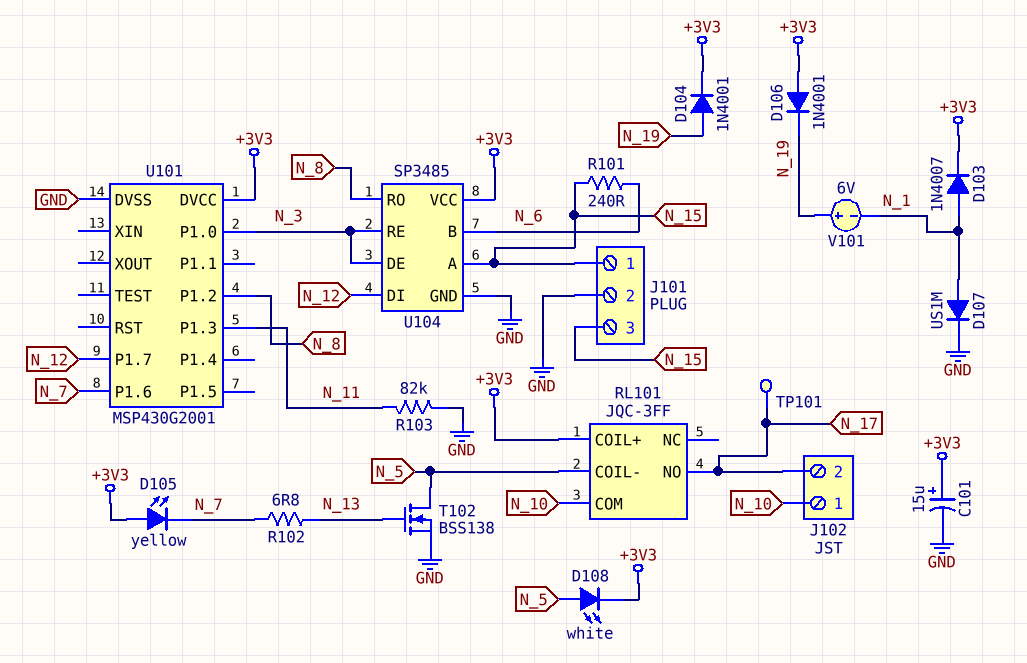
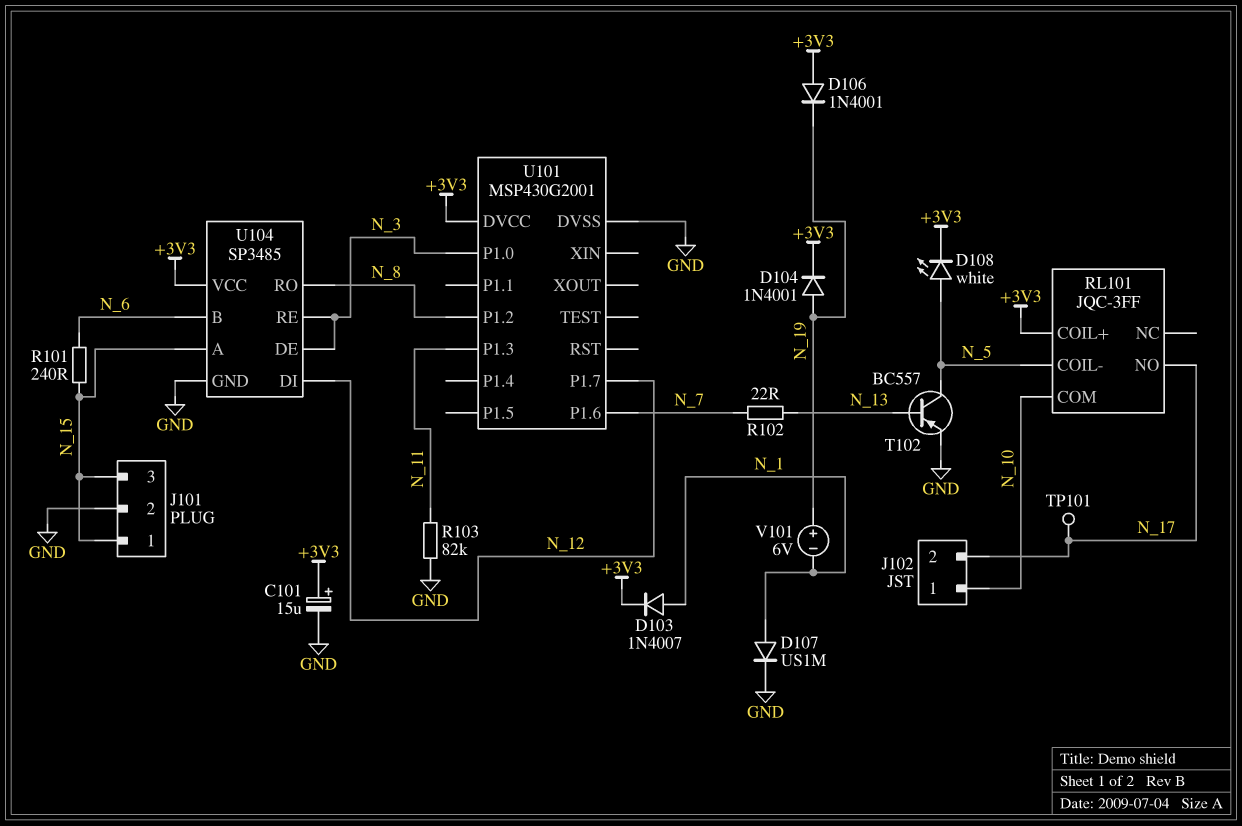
D105: LED yellow (A +3V3, K N_7) -> none
R102: 6.8 (N_7, N_13) -> 22 (N_7, N_13)
T102: NMOS BSS138 (G N_13, D N_5, S GND) -> PNP BC557 (B N_13, C N_5, E GND)

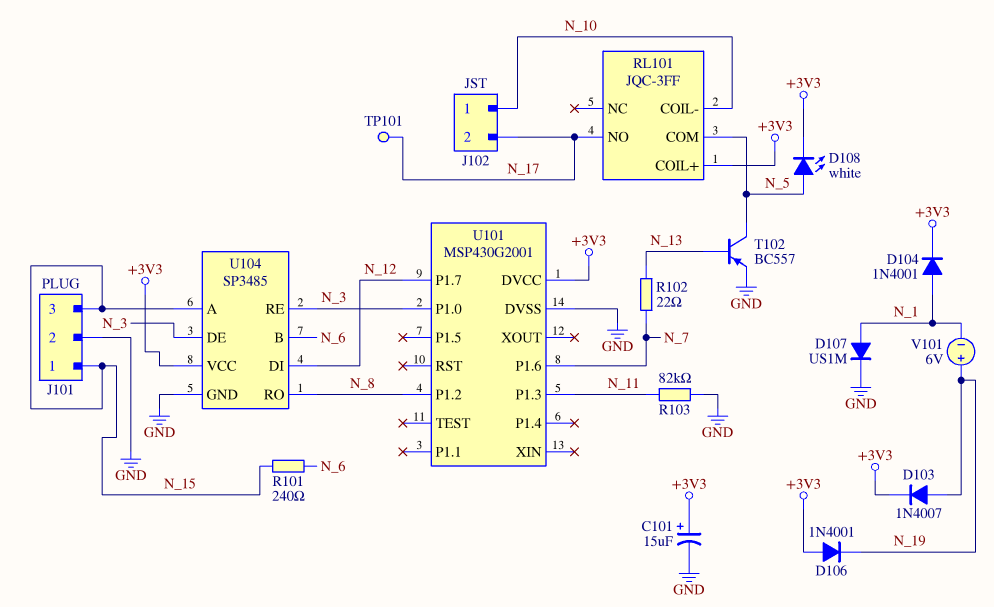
D103: diode 1N4007 (A N_1, K +3V3) -> diode 1N4007 (A N_19, K +3V3)
D104: diode 1N4001 (A N_19, K +3V3) -> diode 1N4001 (A N_1, K +3V3)
RL101 pin COIL-: N_5 -> N_10
RL101 pin COM: N_10 -> N_5

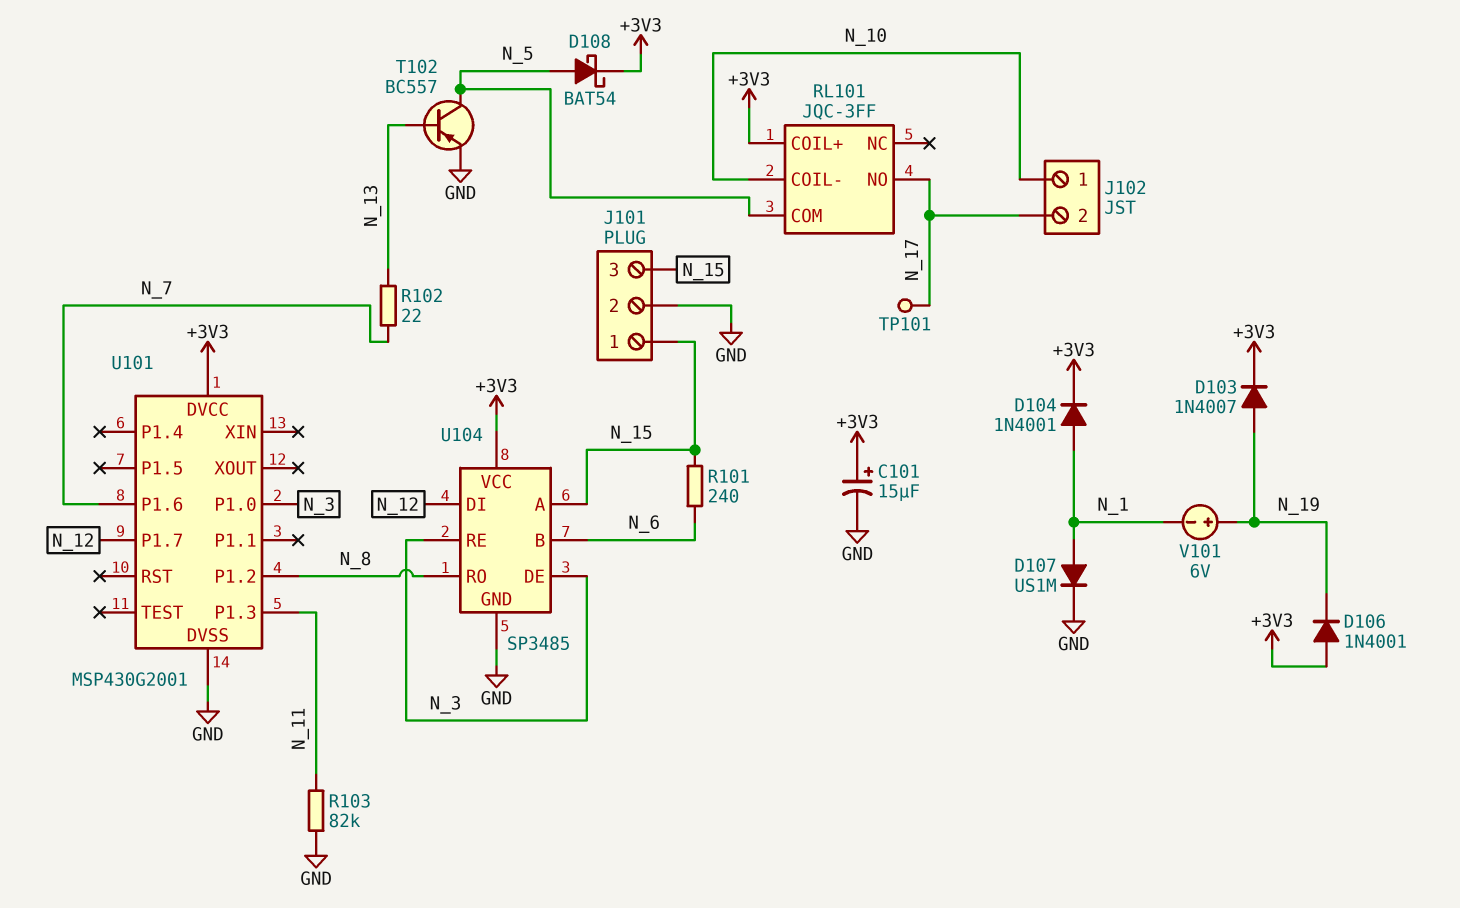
D108: LED white (A N_5, K +3V3) -> schottky BAT54 (A N_5, K +3V3)

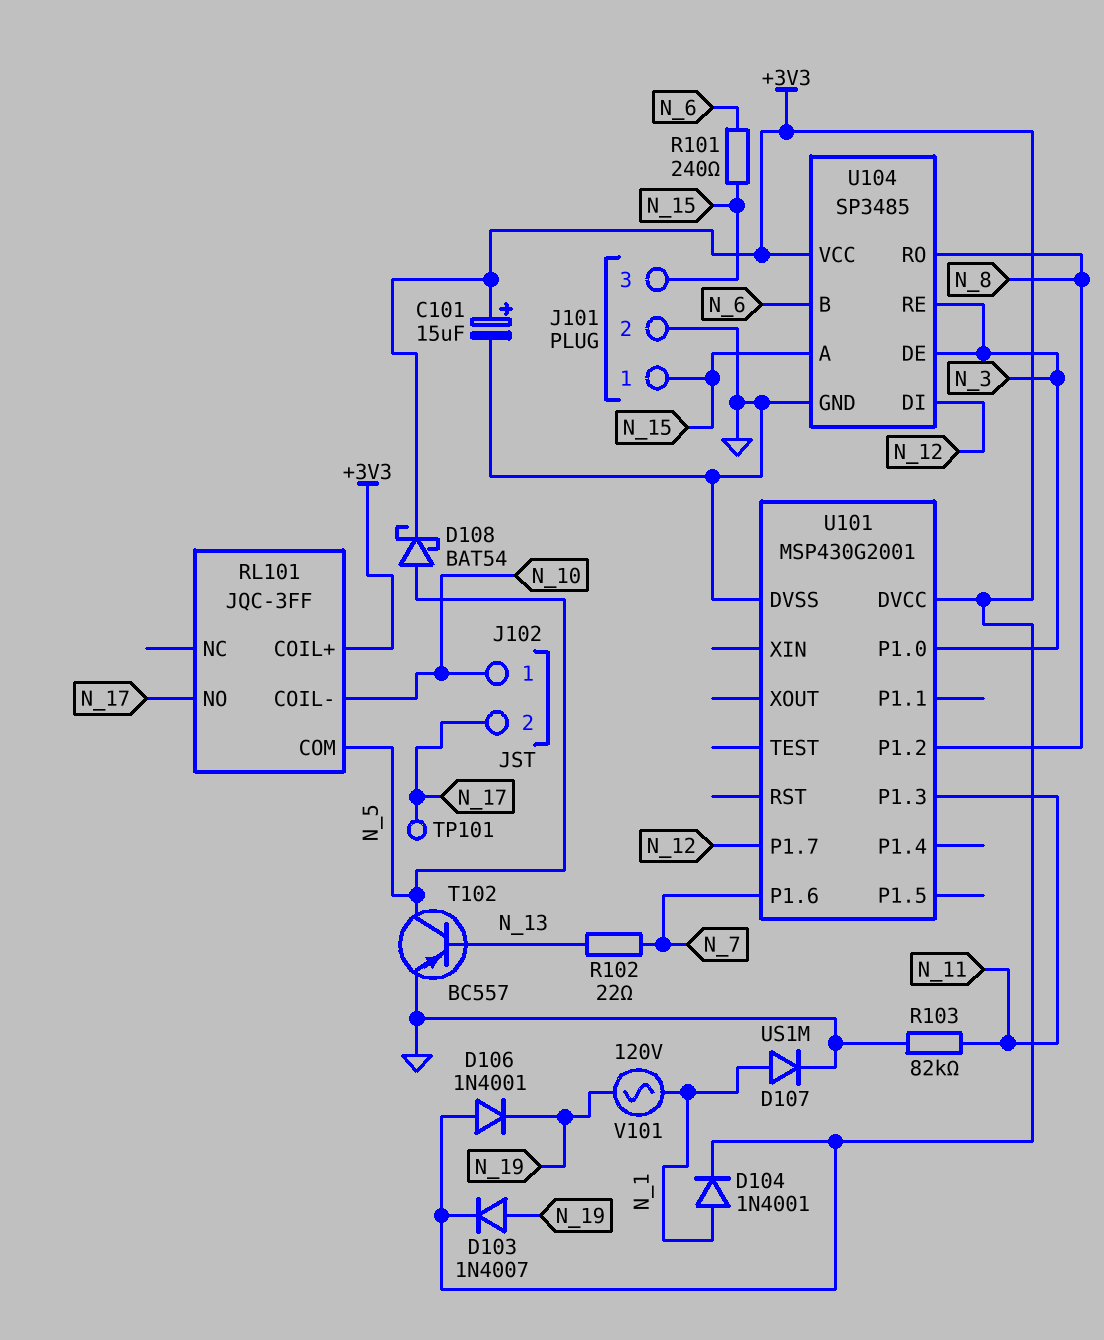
V101: 6V (plus N_19, minus N_1) -> AC 120V (N_1, N_19)

